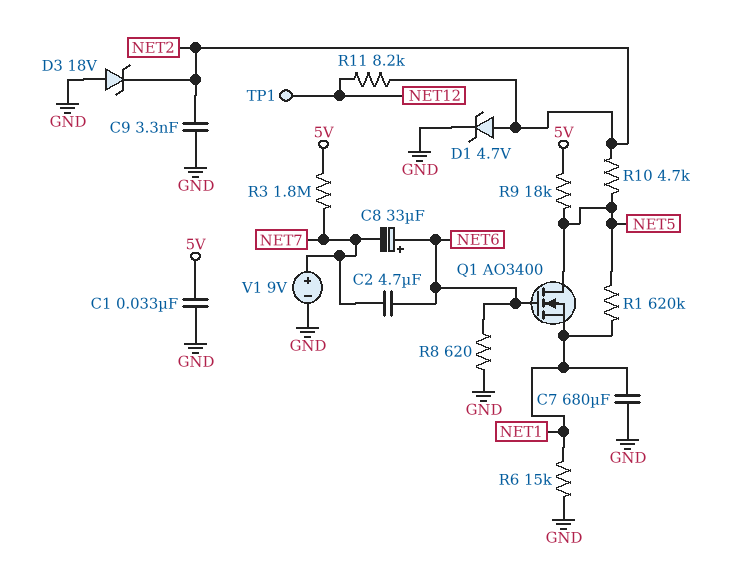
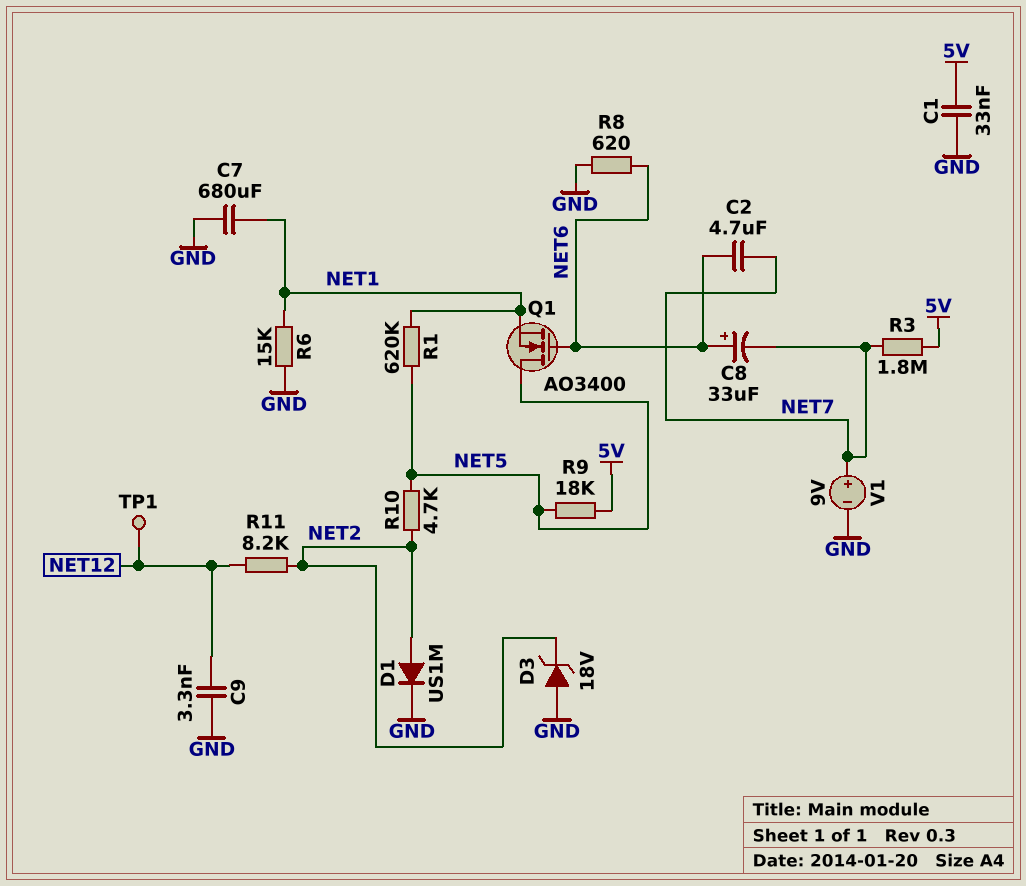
C9: 3.3nF (GND, NET2) -> 3.3nF (GND, NET12)
D1: zener 4.7V (A NET2, K GND) -> diode US1M (A NET2, K GND)

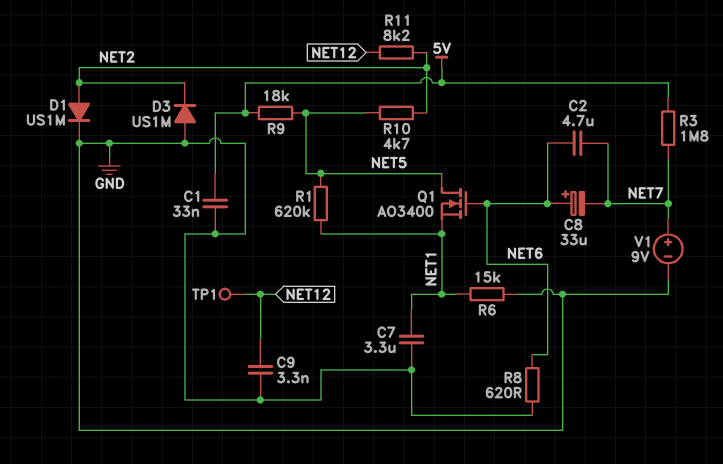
C7: 680uF (GND, NET1) -> 3.3uF (GND, NET1)
D3: zener 18V (A GND, K NET2) -> diode US1M (A GND, K NET2)

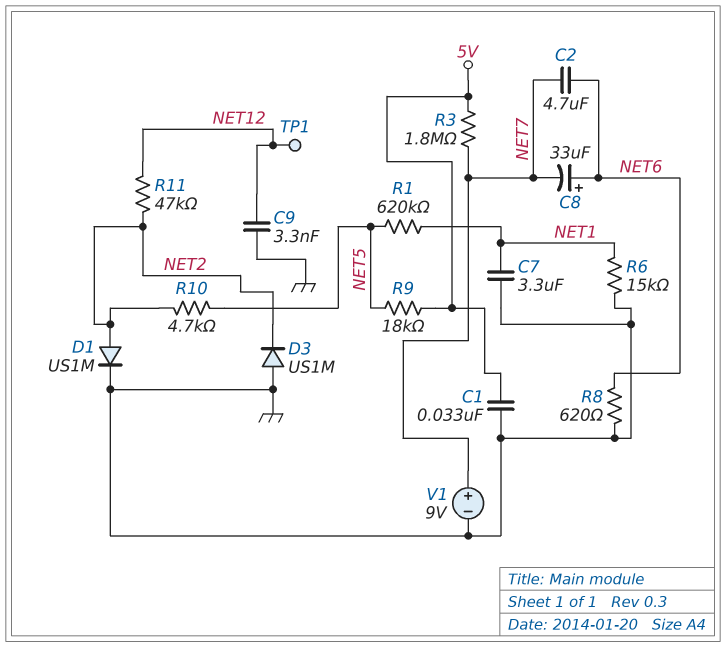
Q1: NMOS AO3400 (G NET6, D NET5, S NET1) -> none
R11: 8.2k (NET2, NET12) -> 47k (NET2, NET12)

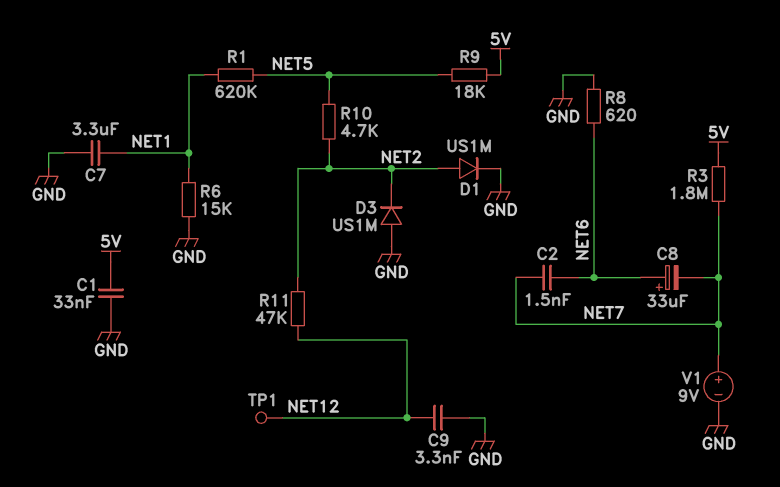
C2: 4.7uF (NET6, NET7) -> 1.5nF (NET6, NET7)

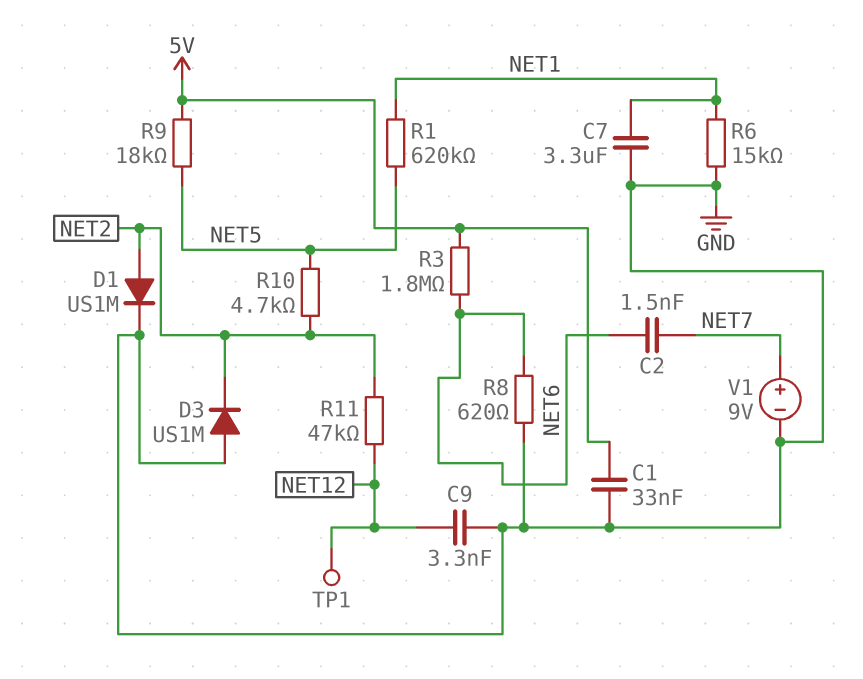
C8: 33uF (plus NET6, minus NET7) -> none
R3: 1.8M (5V, NET7) -> 1.8M (5V, NET6)

